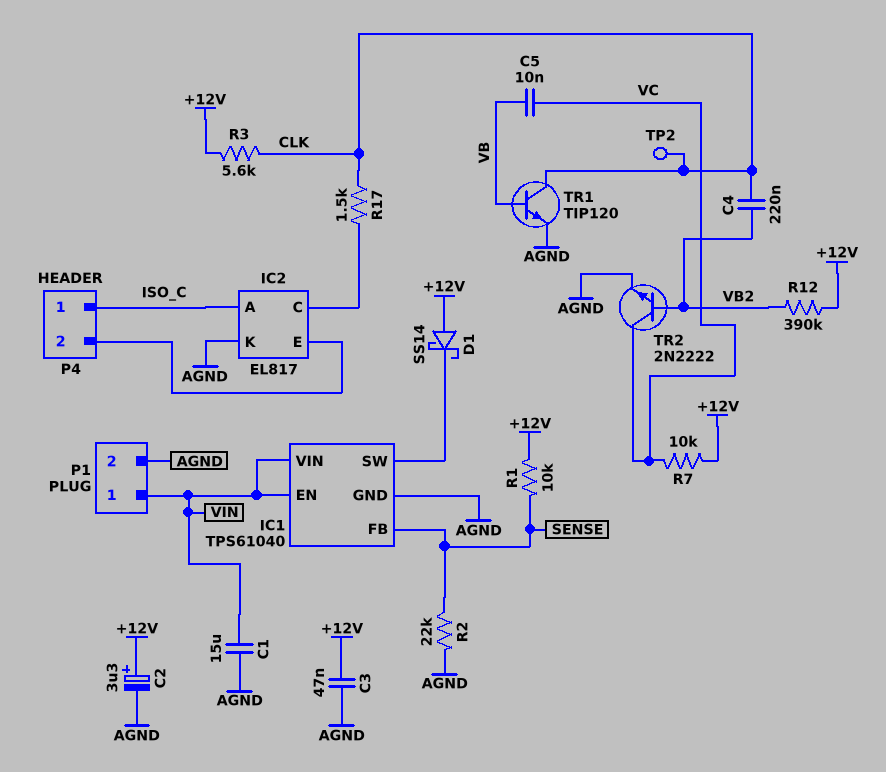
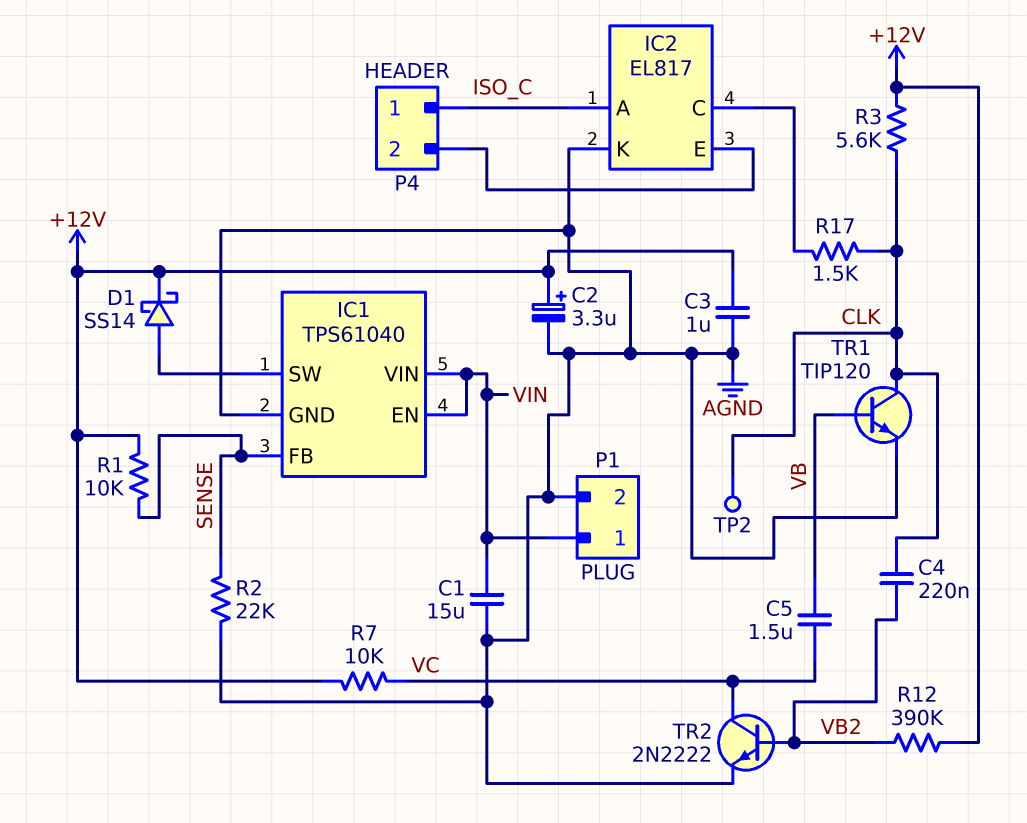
C3: 47nF (+12V, AGND) -> 1uF (+12V, AGND)
C5: 10nF (VB, VC) -> 1.5uF (VB, VC)
D1: schottky SS14 (A +12V, K IC1/SW) -> schottky SS14 (A IC1/SW, K +12V)

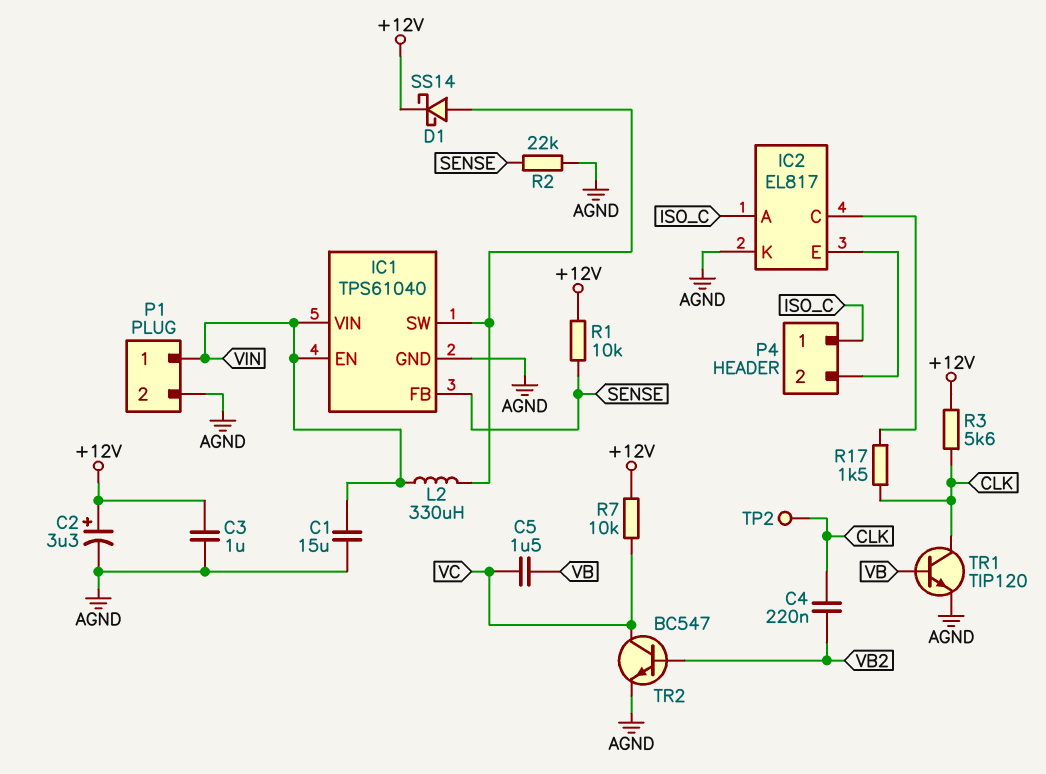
L2: none -> 330uH (IC1/SW, VIN)
R12: 390k (+12V, VB2) -> none
TR2: NPN 2N2222 (B VB2, C VC, E AGND) -> NPN BC547 (B VB2, C VC, E AGND)

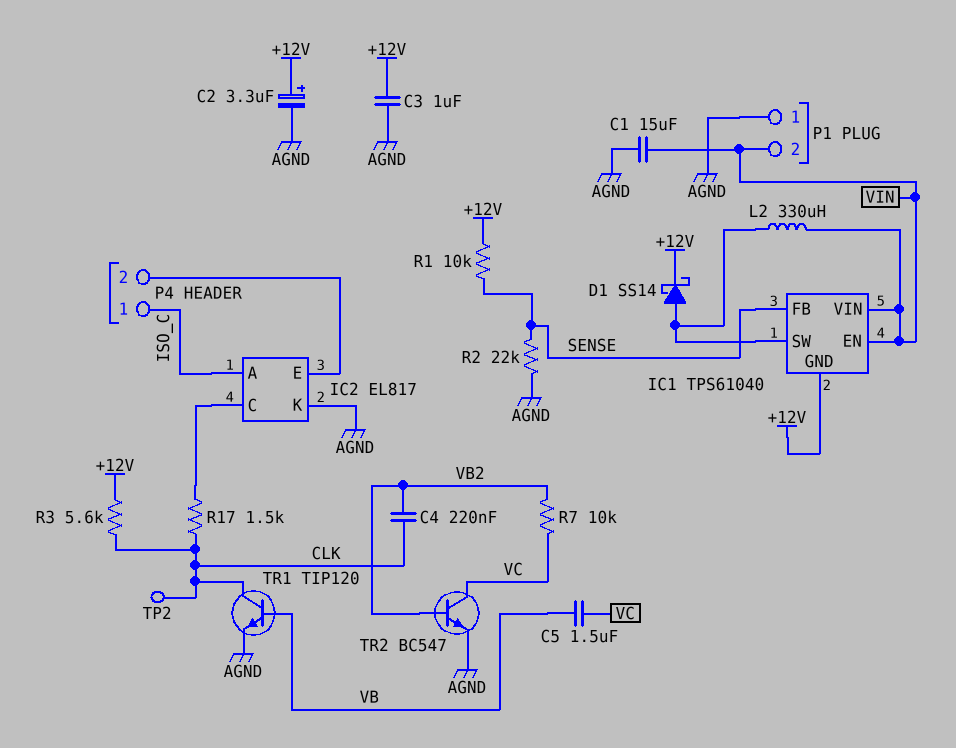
IC1 pin GND: AGND -> +12V
P1 pin 1: VIN -> AGND
P1 pin 2: AGND -> VIN
R7: 10k (+12V, VC) -> 10k (VB2, VC)

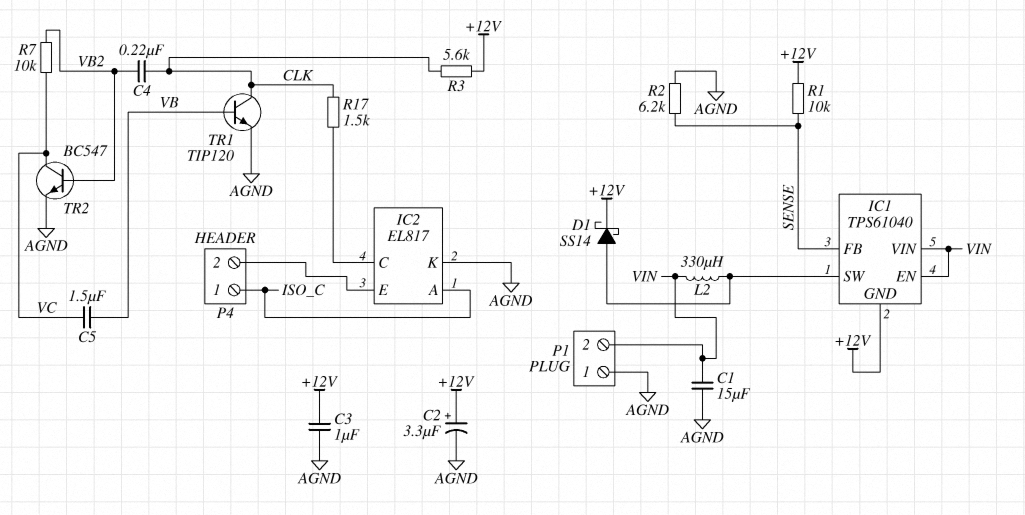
R2: 22k (AGND, SENSE) -> 6.2k (AGND, SENSE)
TP2: test point (CLK) -> none

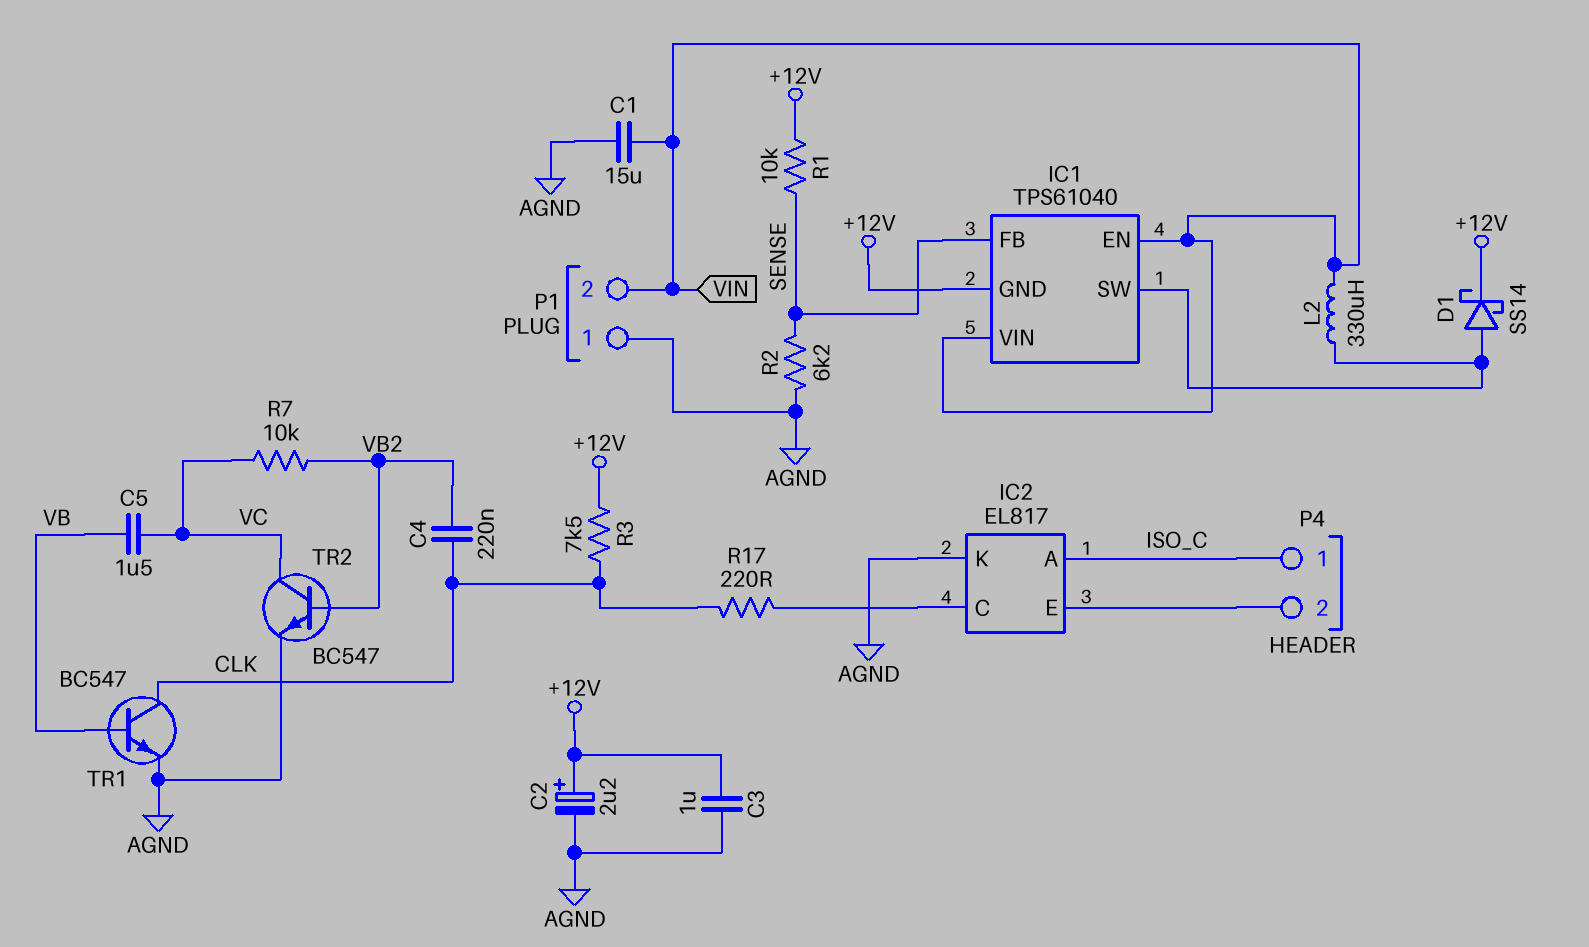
C2: 3.3uF (plus +12V, minus AGND) -> 2.2uF (plus +12V, minus AGND)
R3: 5.6k (+12V, CLK) -> 7.5k (+12V, CLK)
R17: 1.5k (CLK, IC2/C) -> 220 (CLK, IC2/C)
TR1: NPN TIP120 (B VB, C CLK, E AGND) -> NPN BC547 (B VB, C CLK, E AGND)

